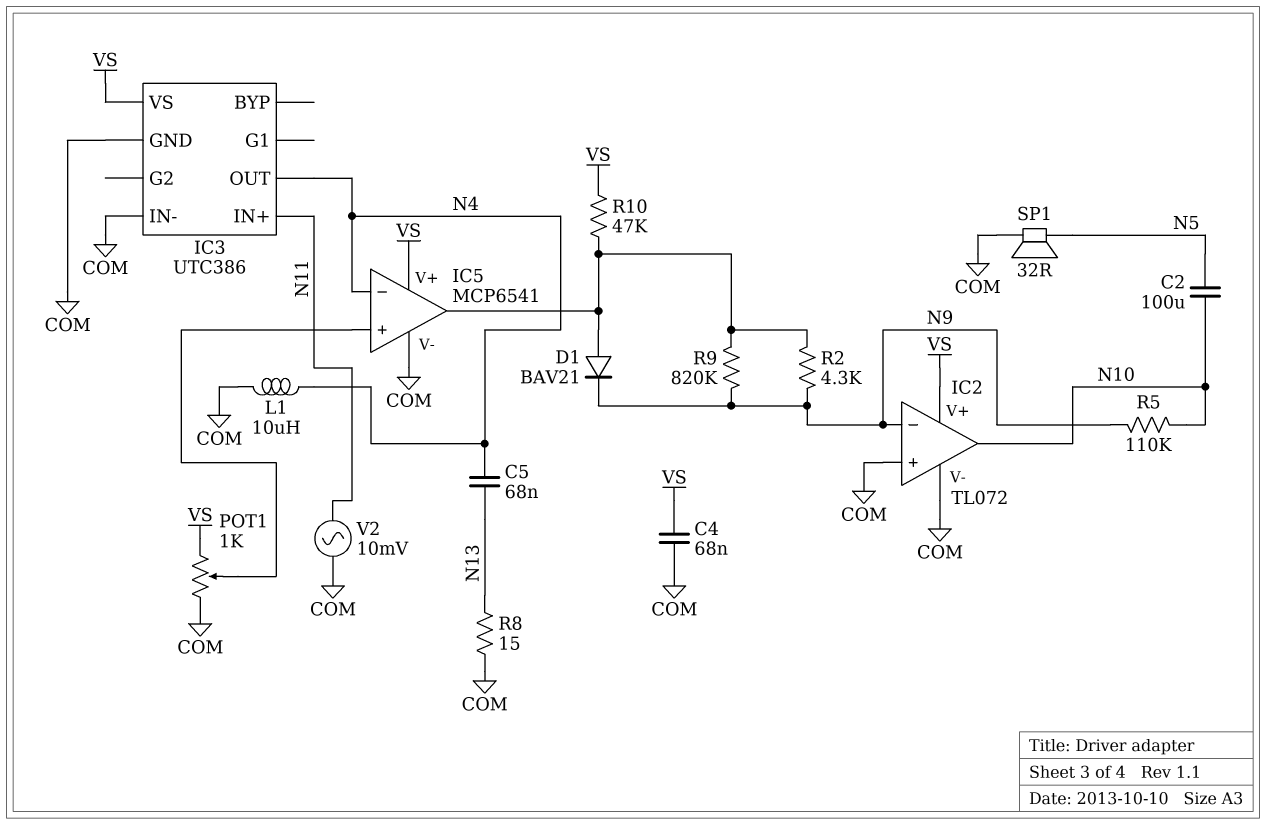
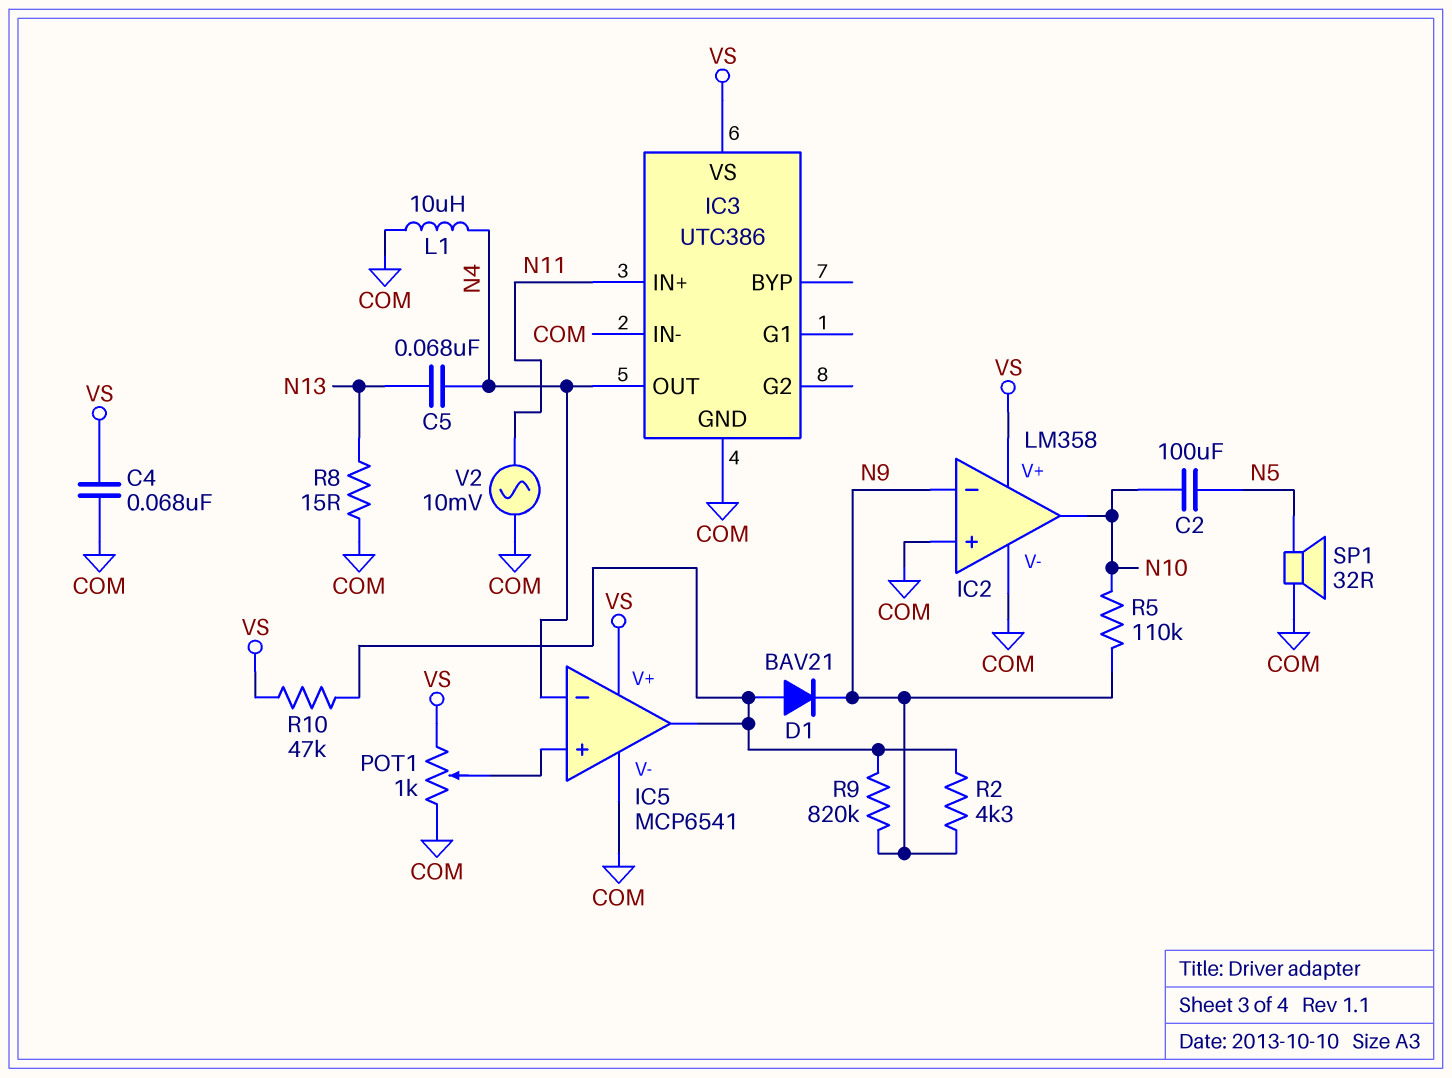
IC2: TL072 -> LM358

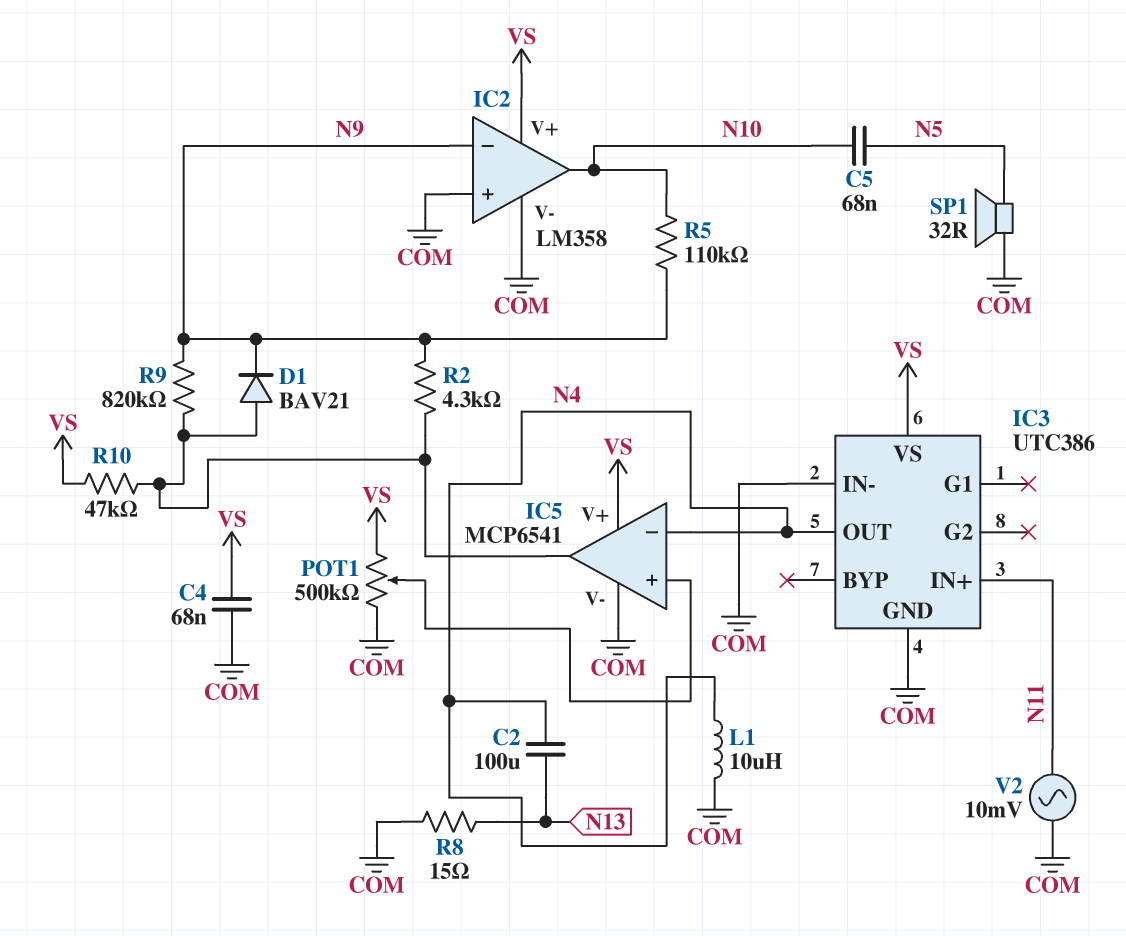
C2: 100uF (N5, N10) -> 100uF (N4, N13)
C5: 68nF (N4, N13) -> 68nF (N5, N10)
POT1: 1k (COM, VS, wiper IC5/in+) -> 500k (COM, VS, wiper IC5/in+)

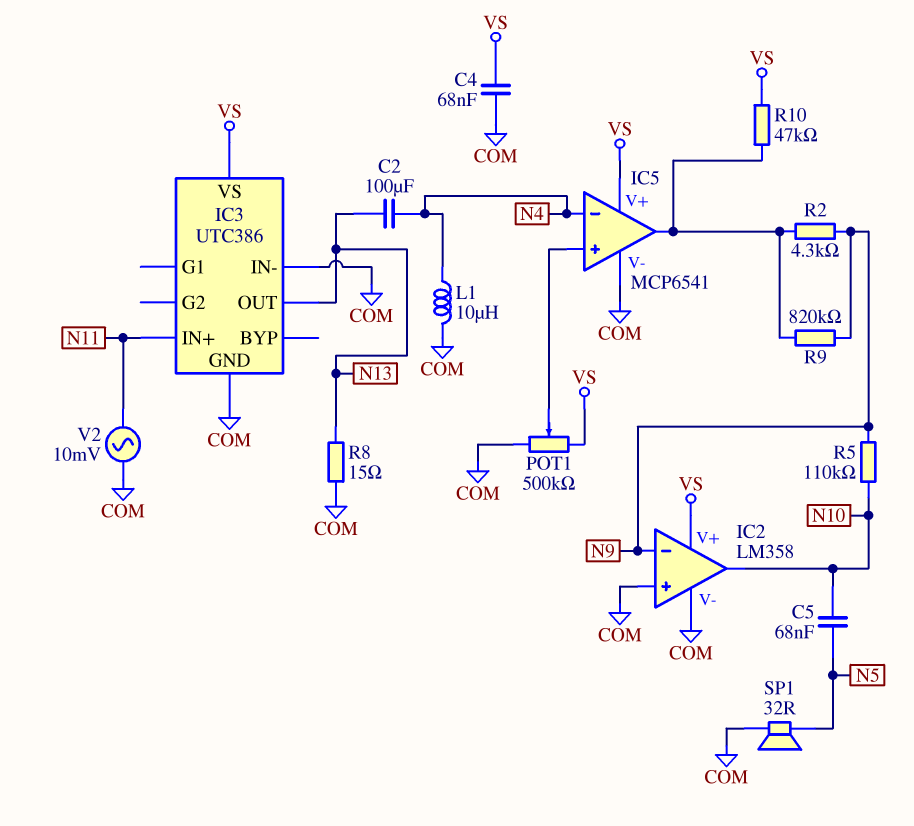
D1: diode BAV21 (A IC5/out, K N9) -> none
IC3 pin OUT: N4 -> N13

